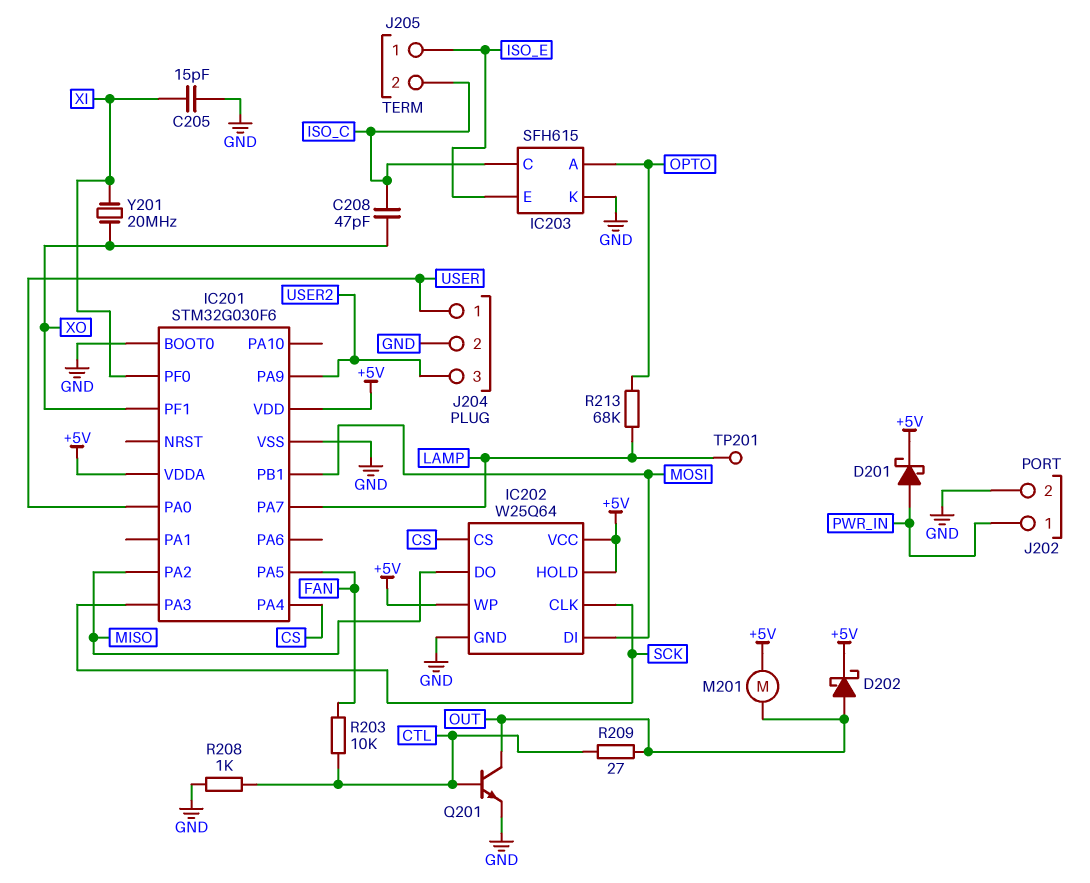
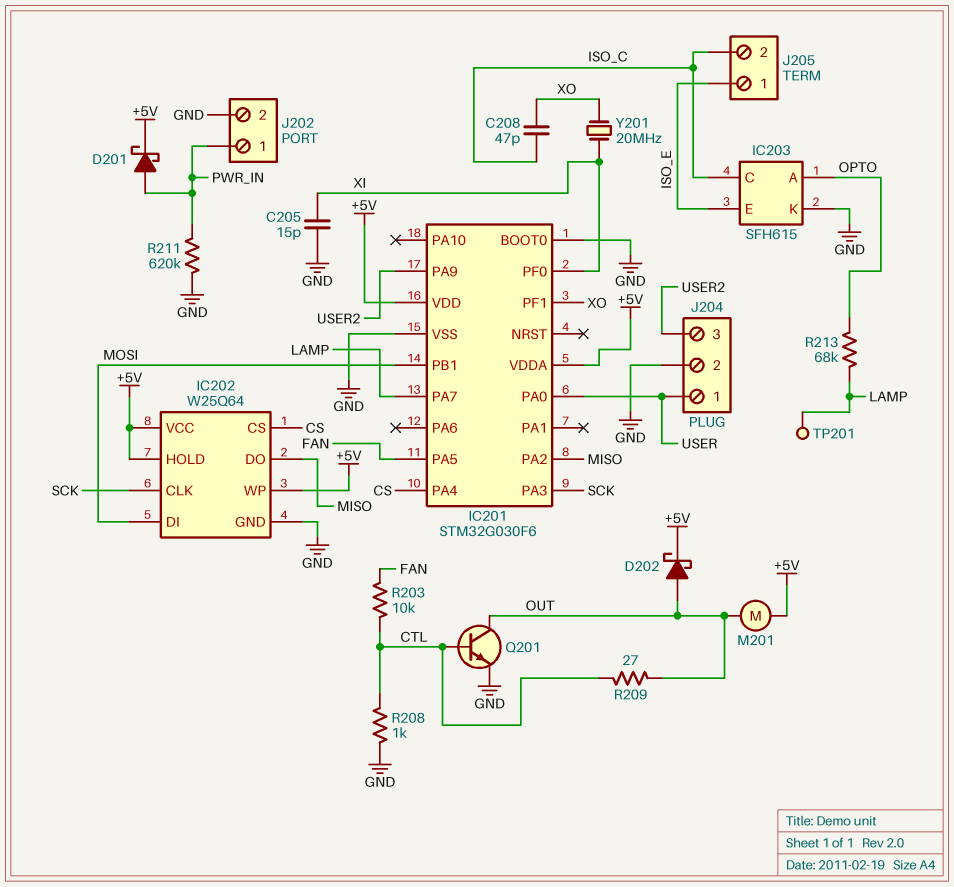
R211: none -> 620k (GND, PWR_IN)

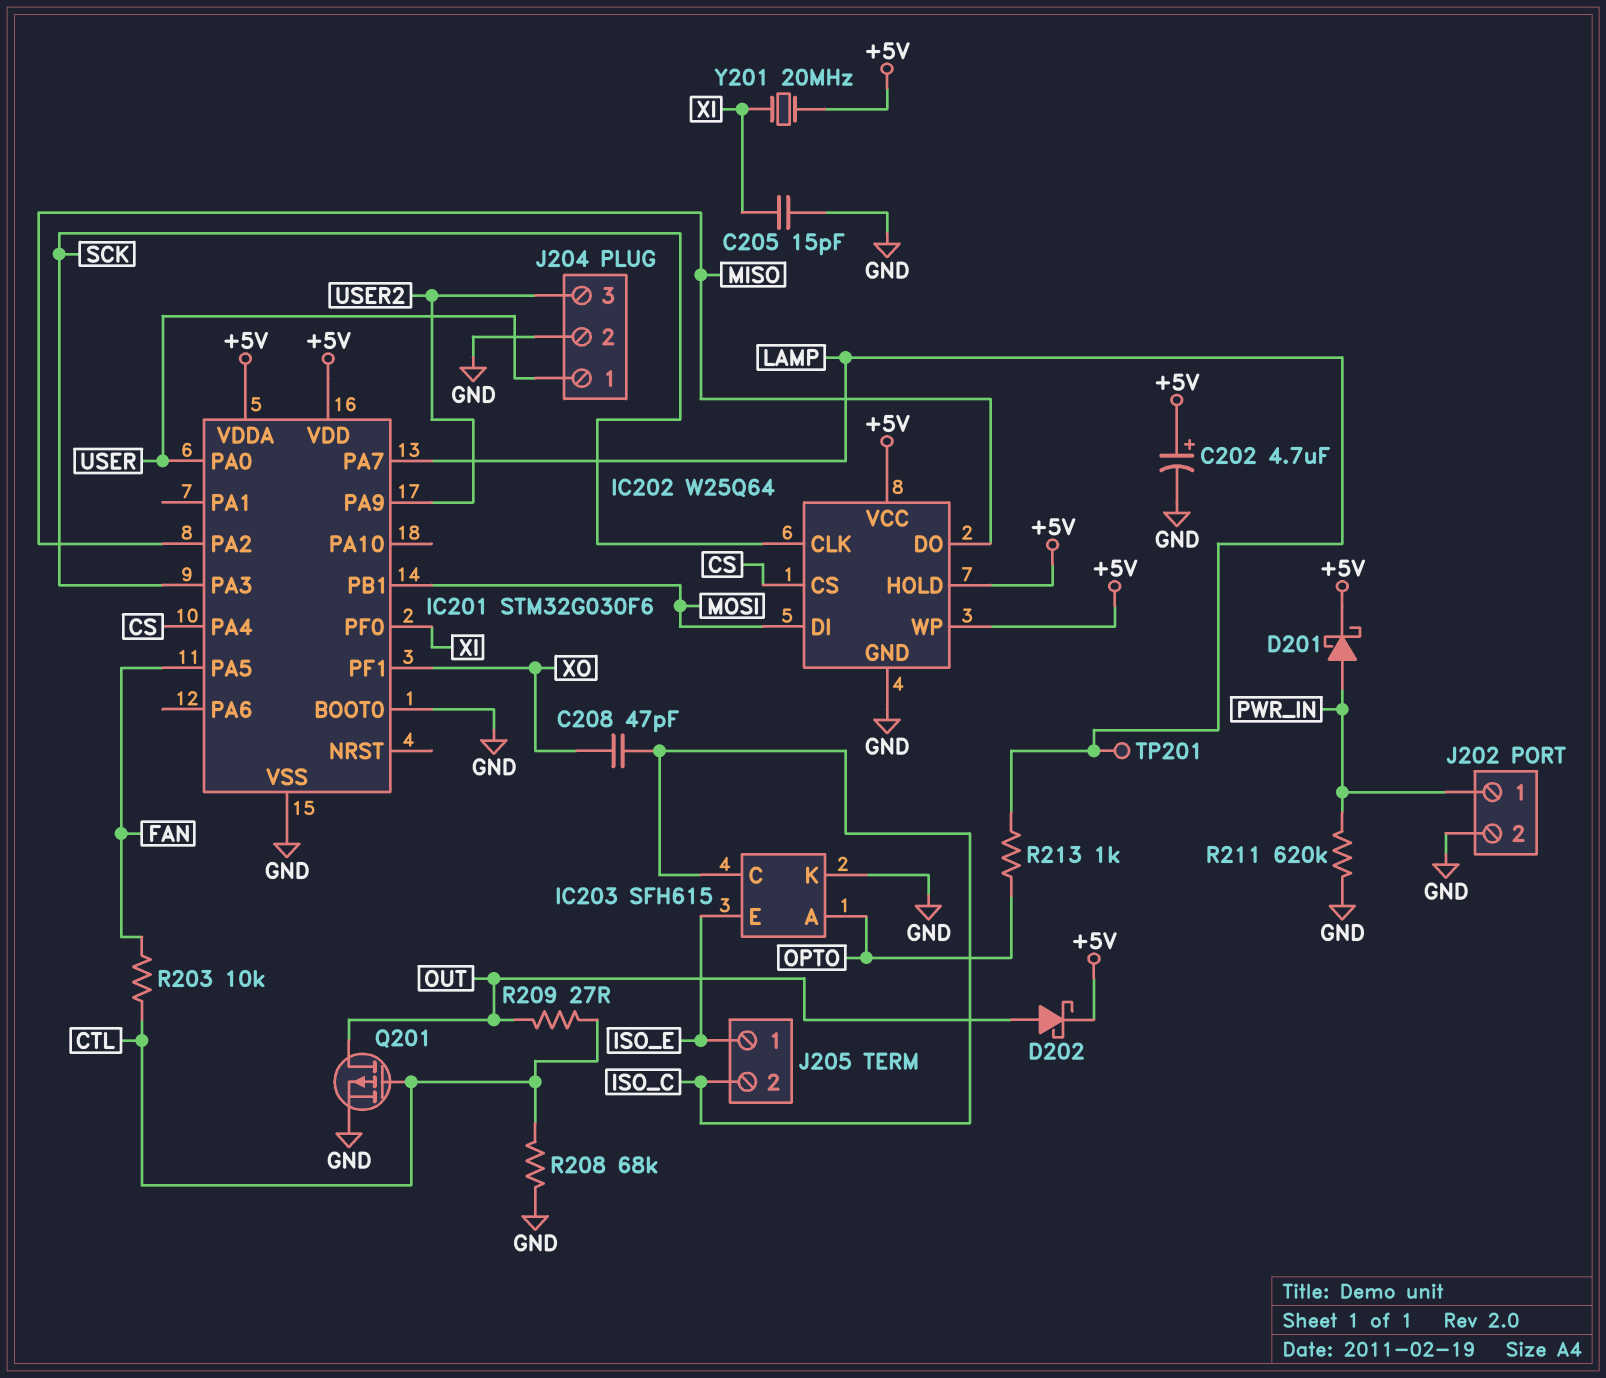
C202: none -> 4.7uF (plus +5V, minus GND)
M201: motor (+5V, OUT) -> none
Q201: NPN (B CTL, C OUT, E GND) -> PMOS (G CTL, D OUT, S GND)
R208: 1k (CTL, GND) -> 68k (CTL, GND)
R213: 68k (LAMP, OPTO) -> 1k (LAMP, OPTO)
Y201: 20MHz (XI, XO) -> 20MHz (+5V, XI)

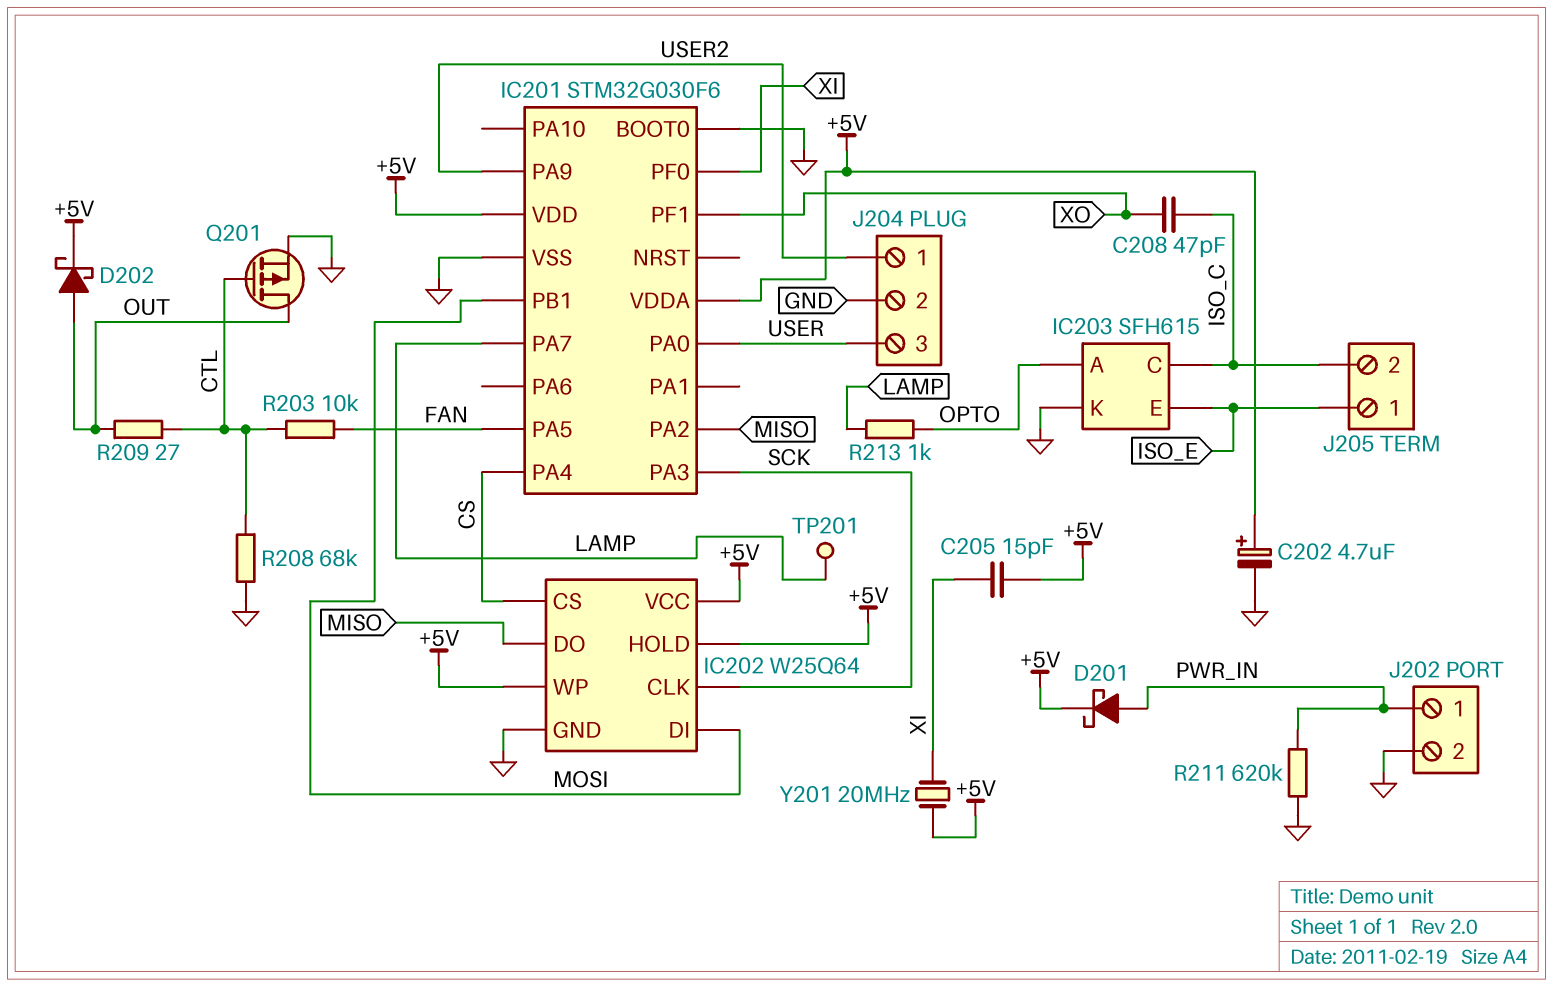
C205: 15pF (GND, XI) -> 15pF (+5V, XI)
J204 pin 1: USER -> USER2
J204 pin 3: USER2 -> USER

